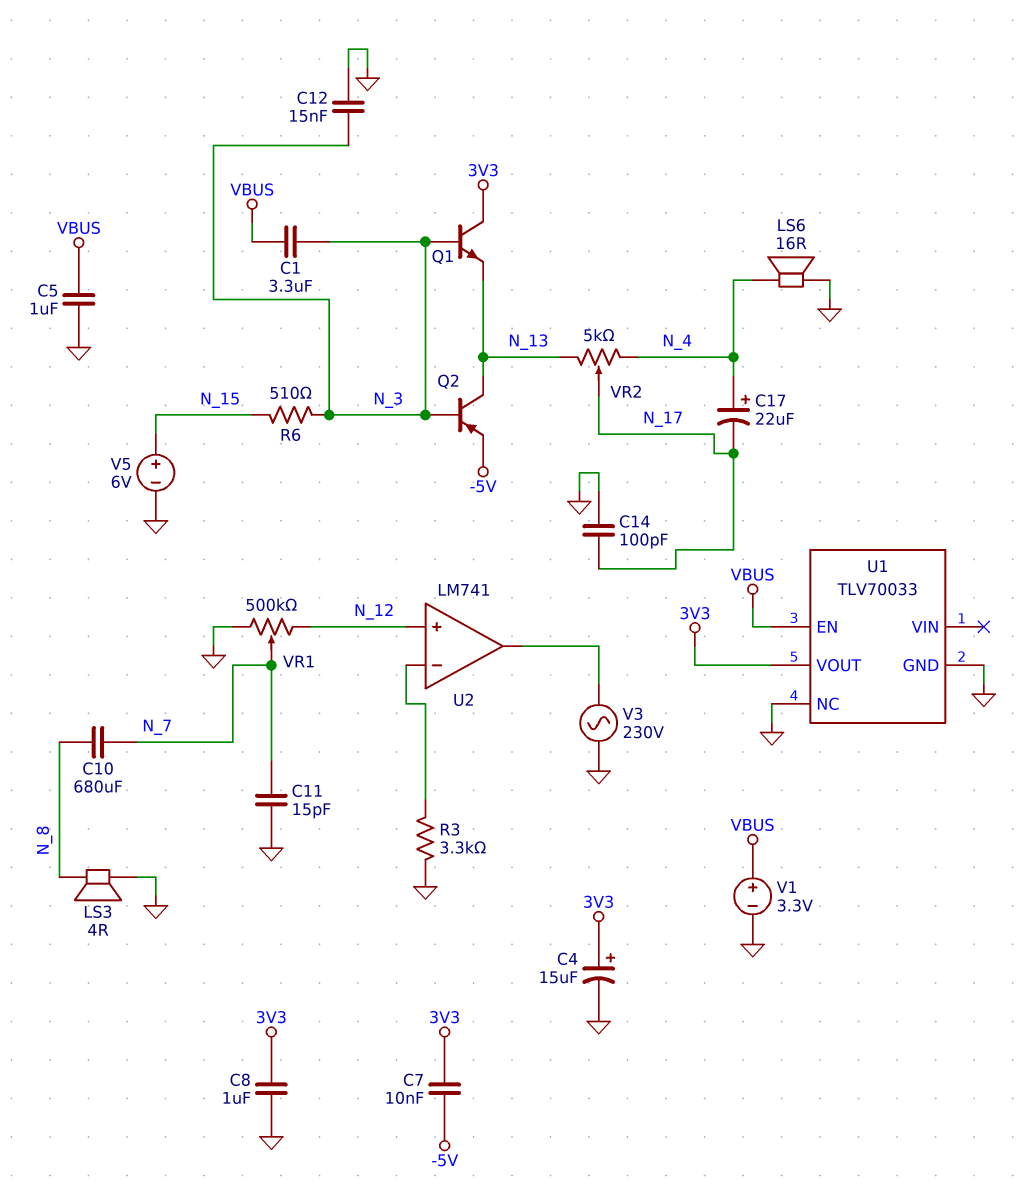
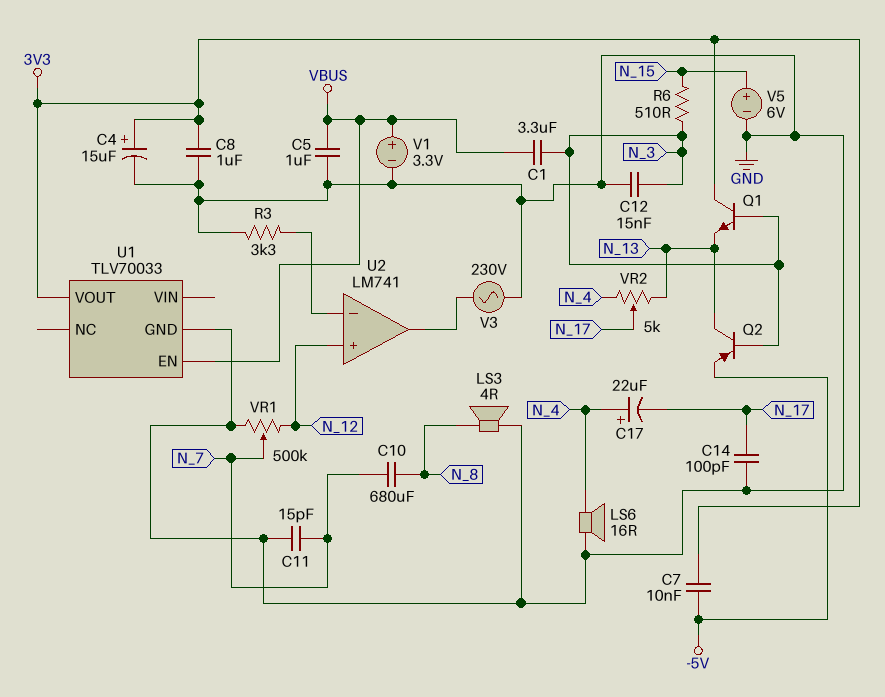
U1 pin NC: GND -> none

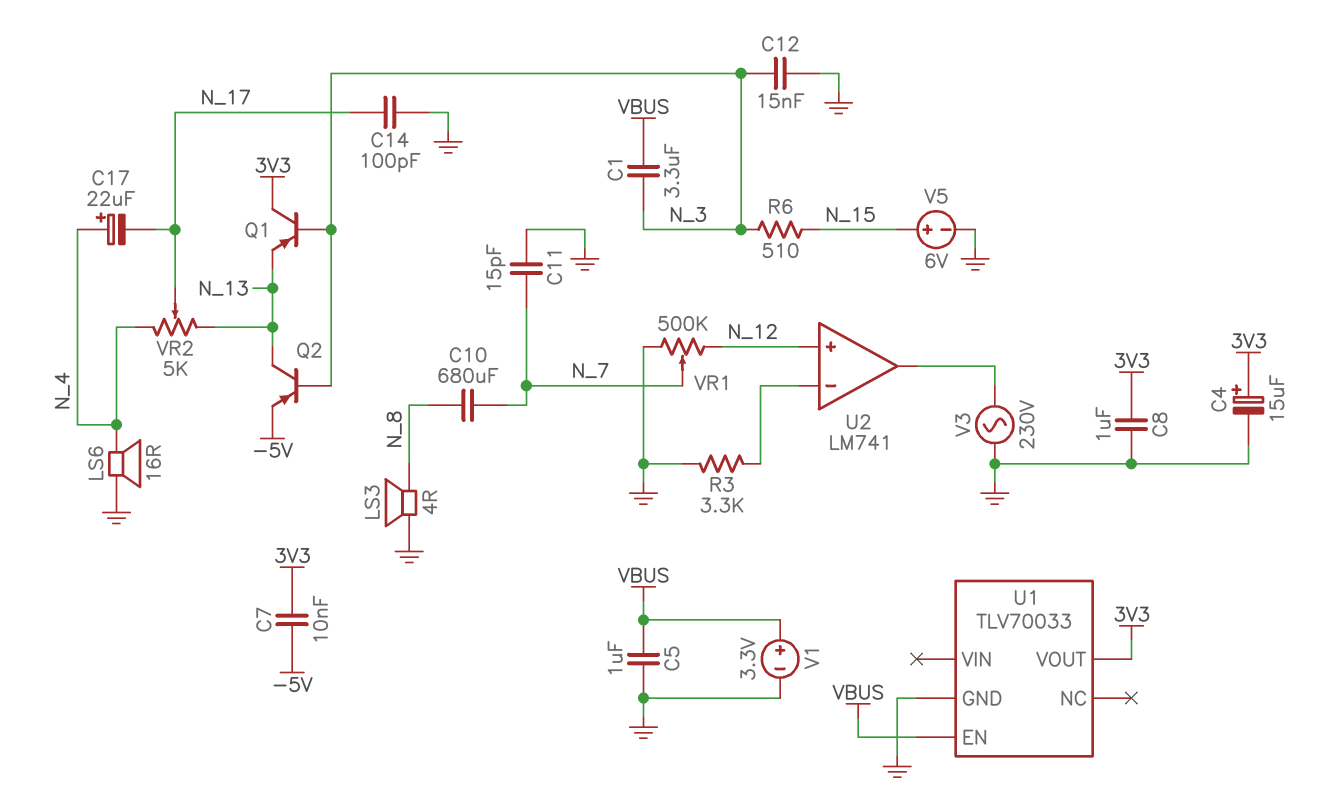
Q1: NPN (B N_3, C 3V3, E N_13) -> PNP (B N_3, C 3V3, E N_13)

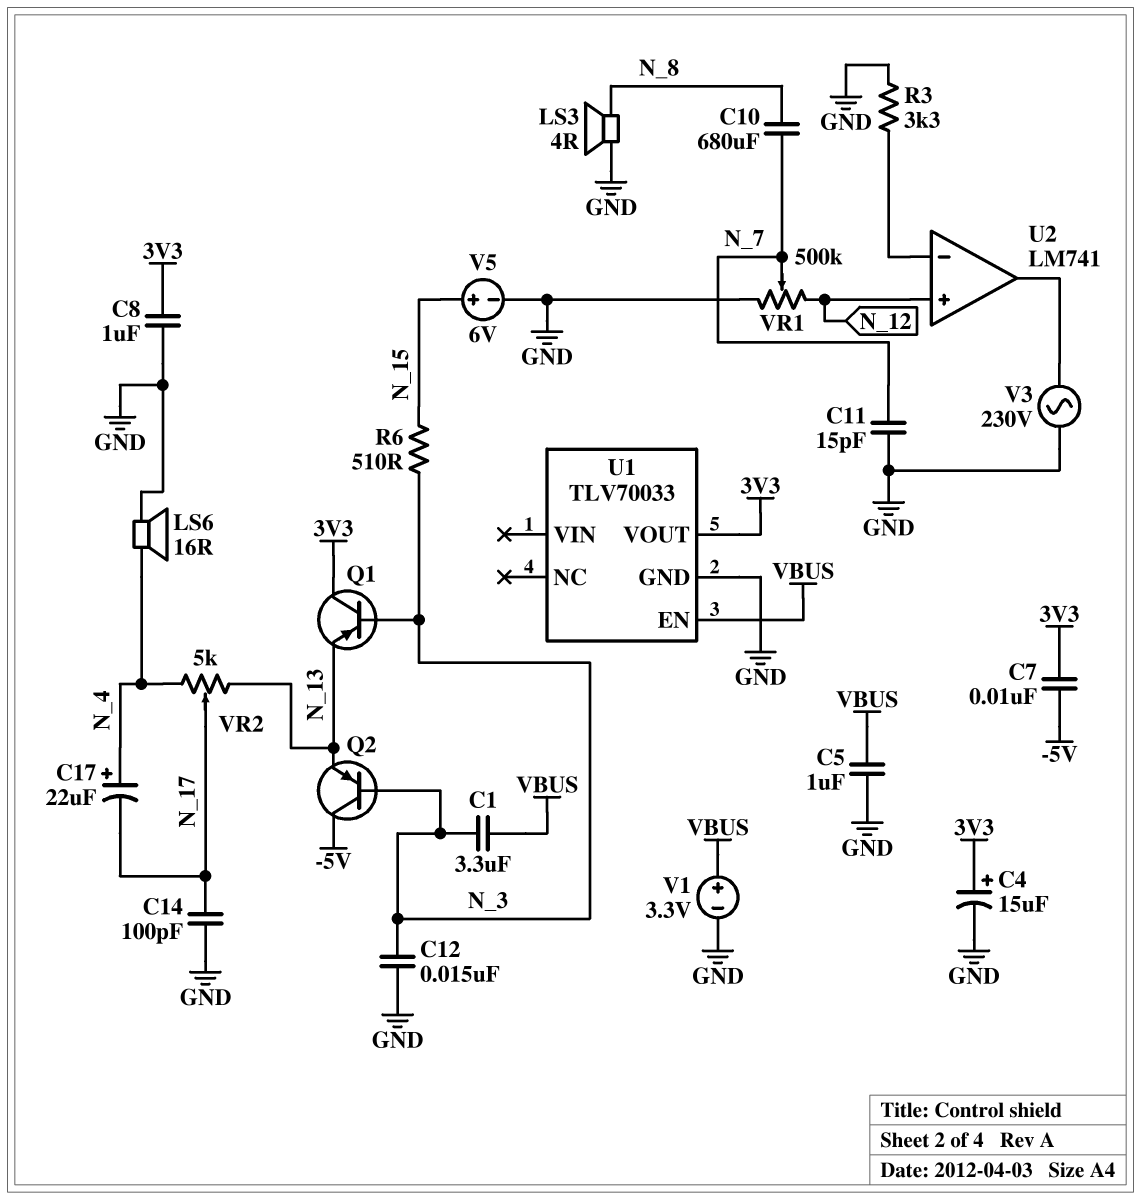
Q2: PNP (B N_3, C N_13, E -5V) -> PNP (B N_3, C -5V, E N_13)

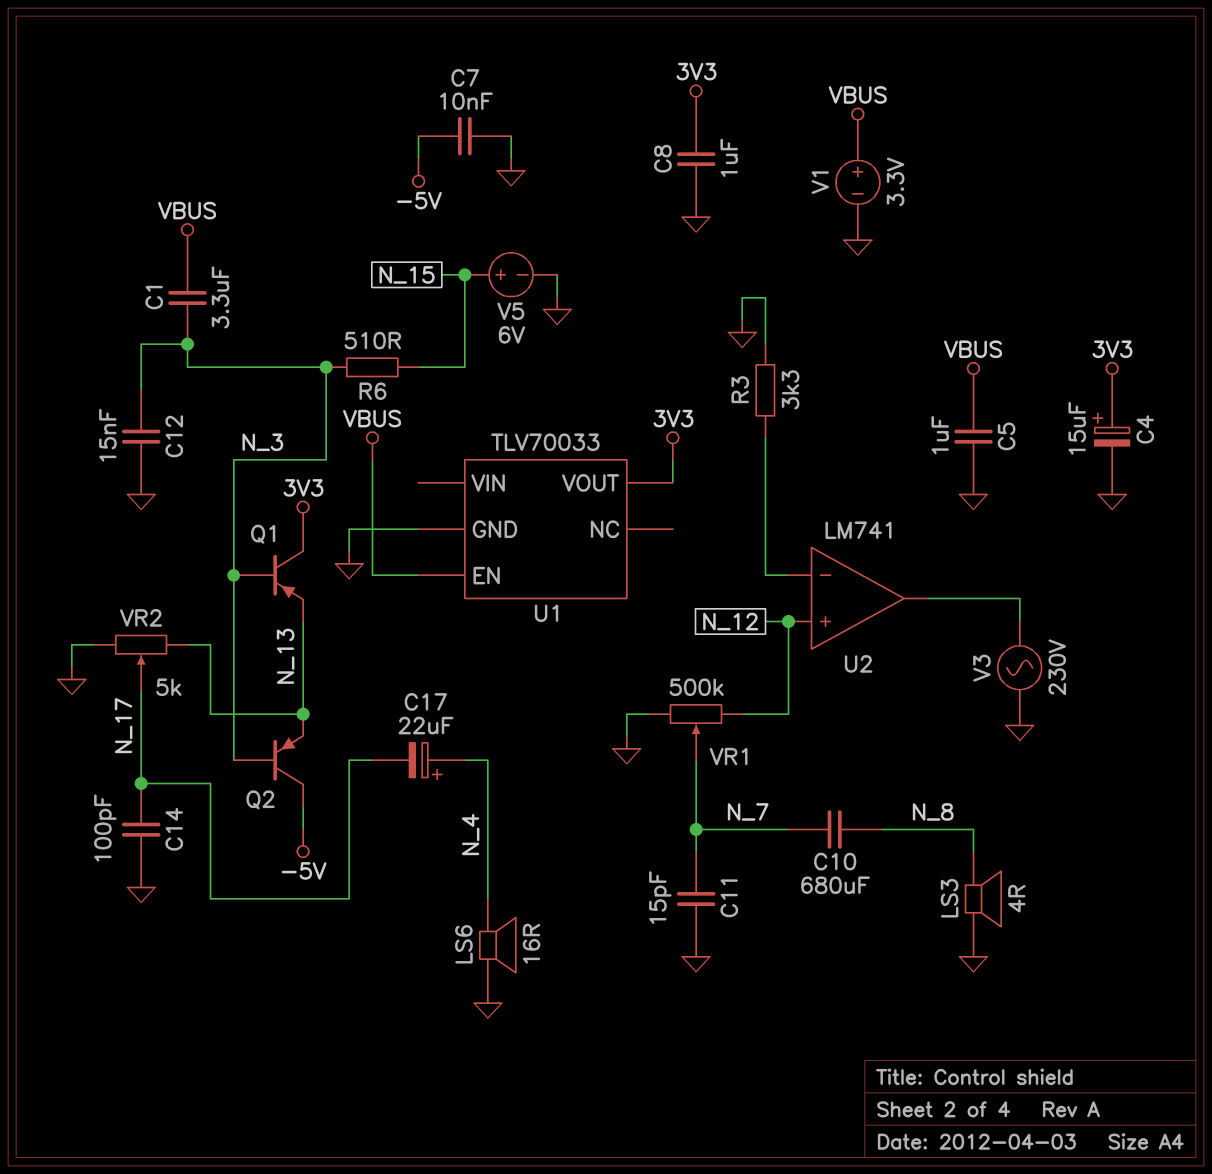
C7: 10nF (-5V, 3V3) -> 10nF (-5V, GND)
VR2: 5k (N_4, N_13, wiper N_17) -> 5k (GND, N_13, wiper N_17)

